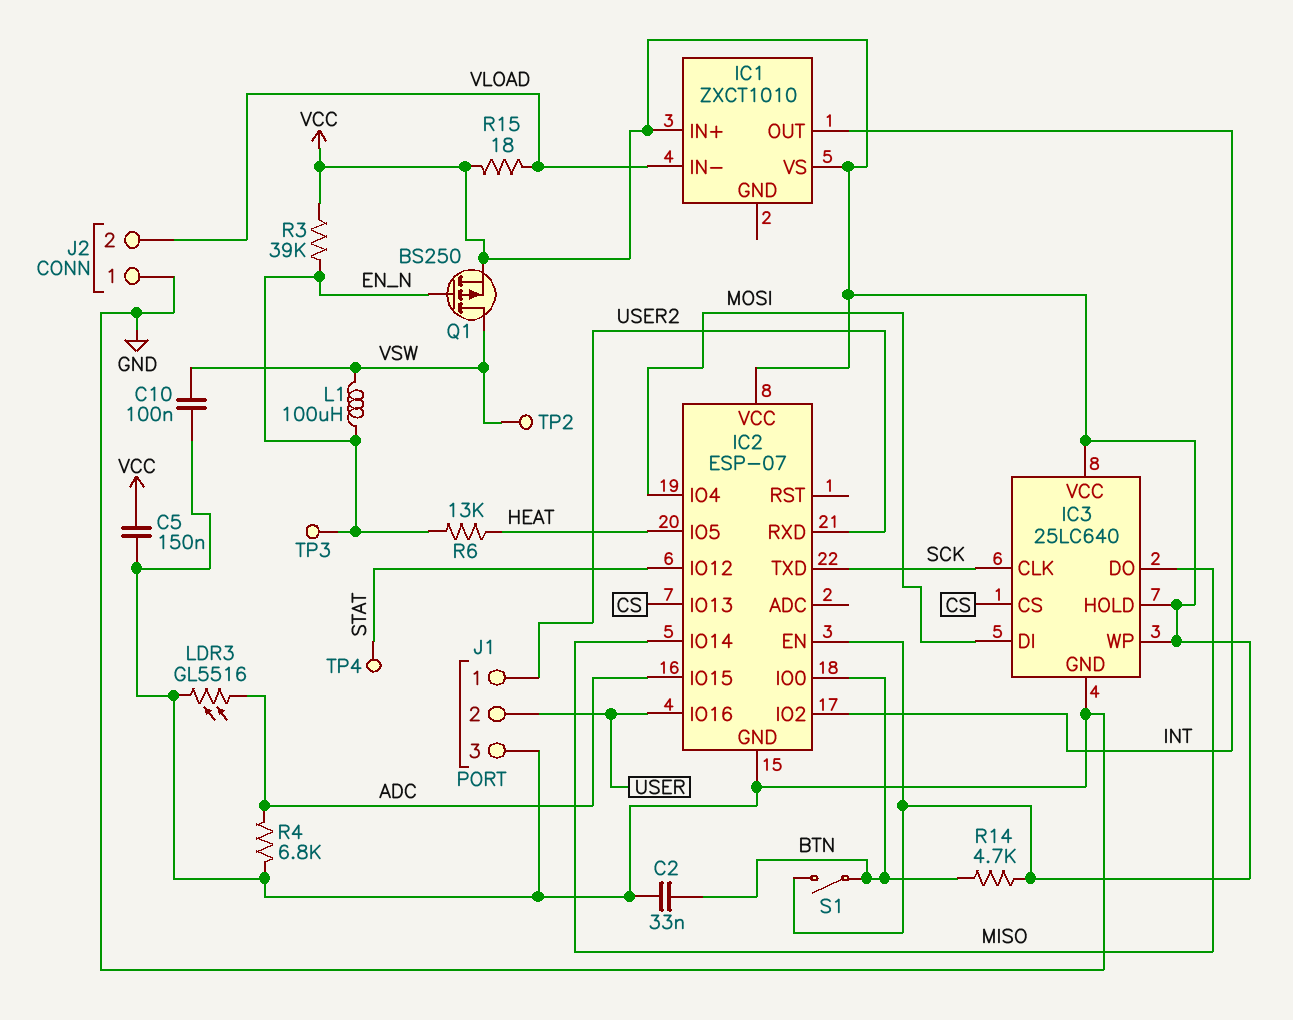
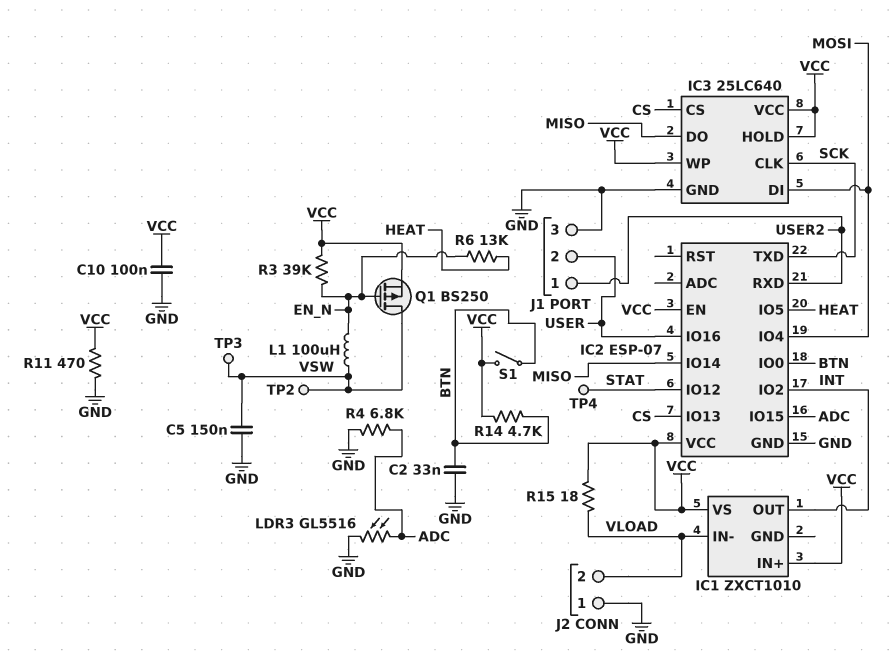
C5: 150nF (GND, VCC) -> 150nF (GND, VSW)
C10: 100nF (GND, VSW) -> 100nF (GND, VCC)
R11: none -> 470 (GND, VCC)
TP3: test point (EN_N) -> test point (VSW)

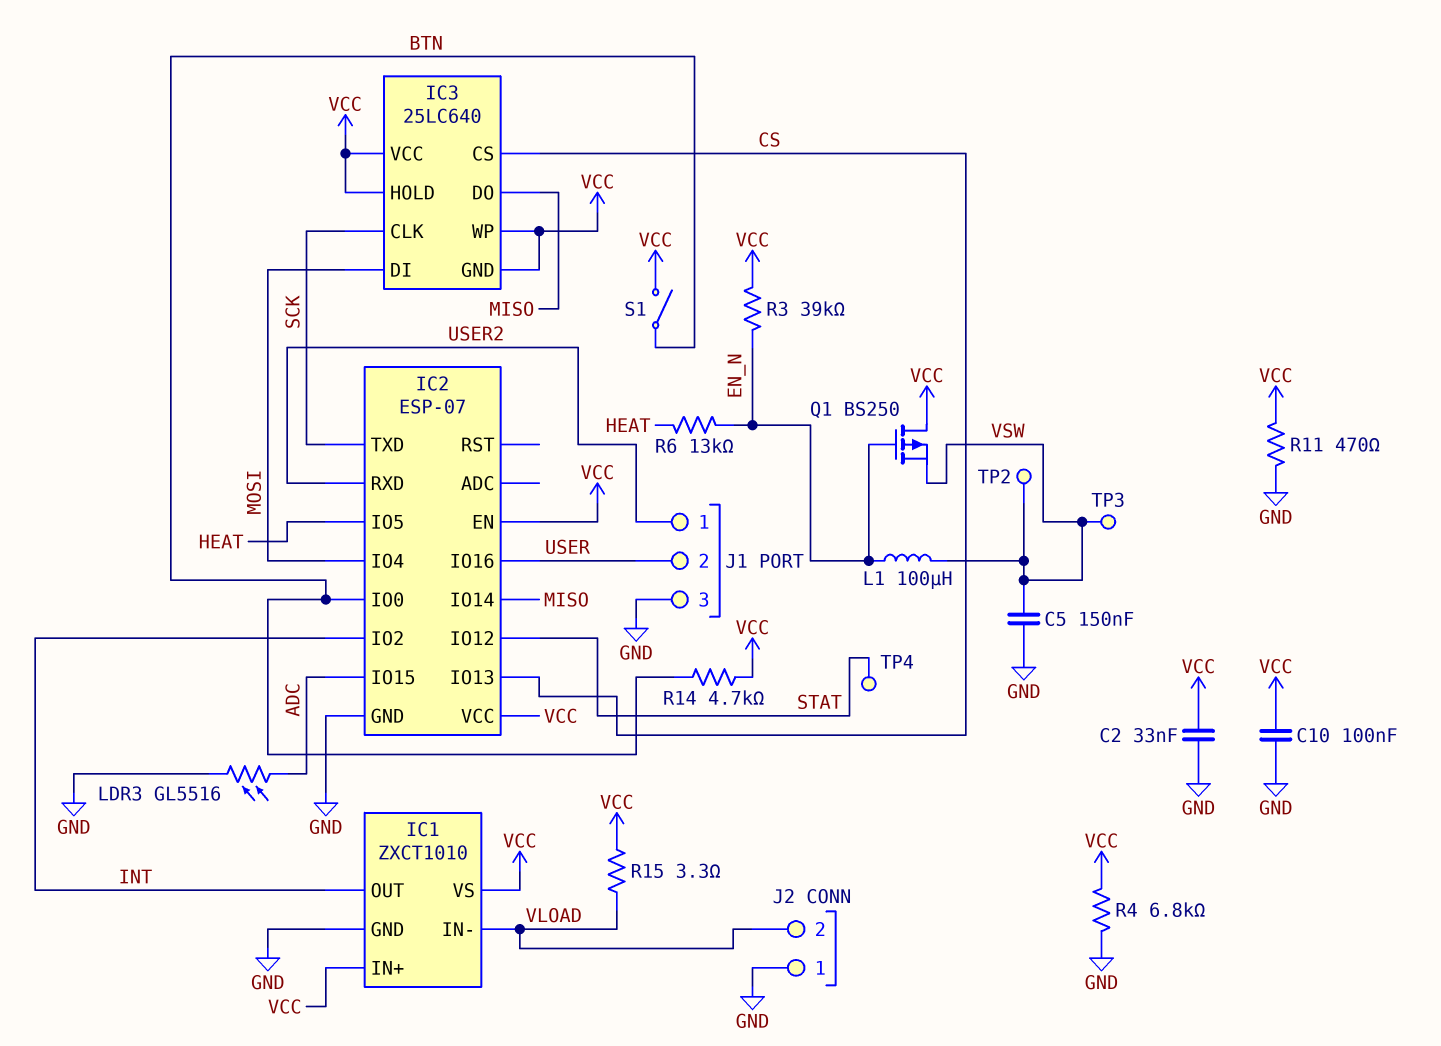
C2: 33nF (BTN, GND) -> 33nF (GND, VCC)
IC1 pin GND: none -> GND
IC3 pin GND: GND -> VCC
Q1: PMOS BS250 (G EN_N, D VSW, S VCC) -> PMOS BS250 (G EN_N, D VCC, S VSW)
R4: 6.8k (ADC, GND) -> 6.8k (GND, VCC)
R15: 18 (VCC, VLOAD) -> 3.3 (VCC, VLOAD)

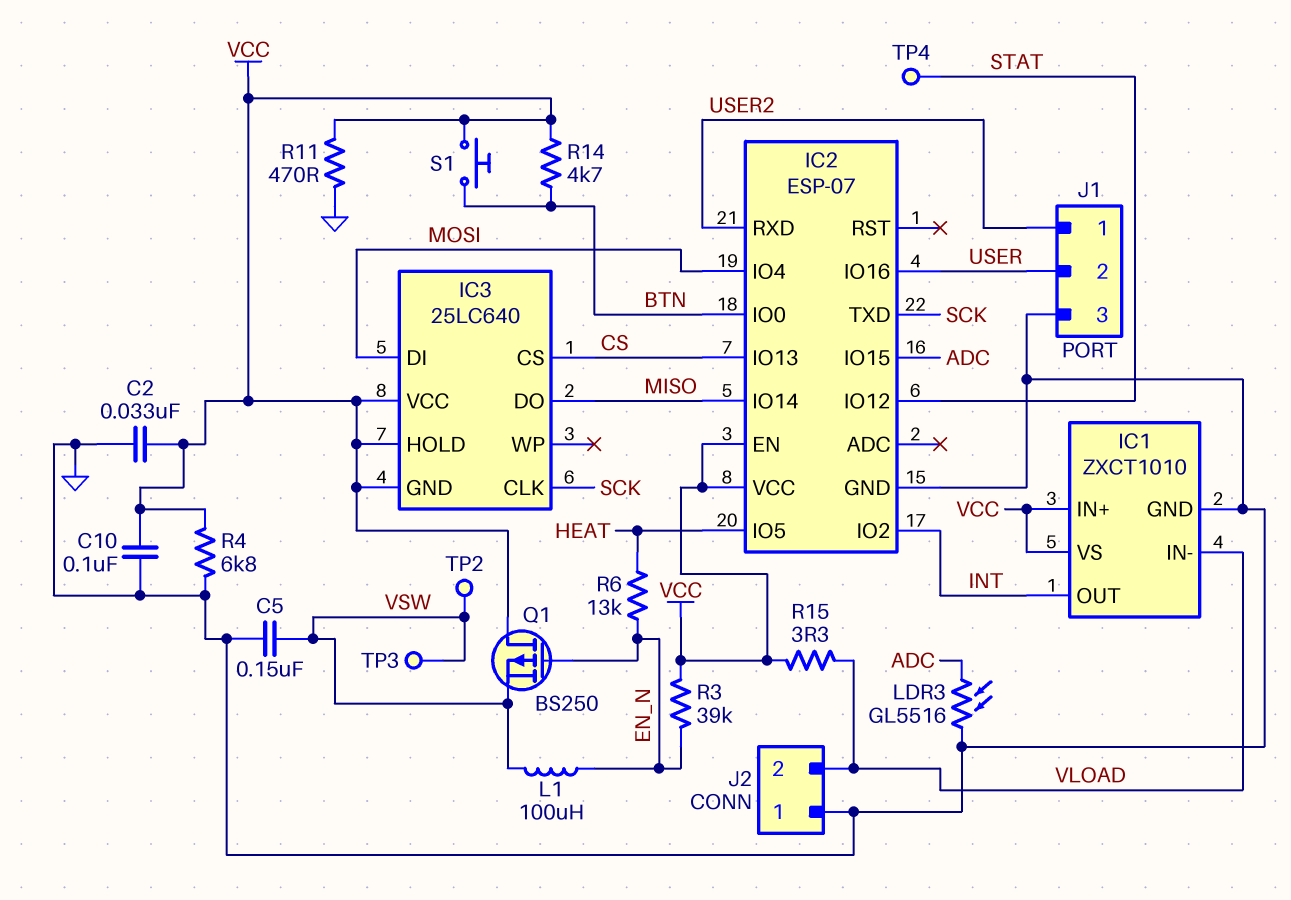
IC3 pin WP: VCC -> none
S1: switch (BTN, VCC) -> button (BTN, VCC)

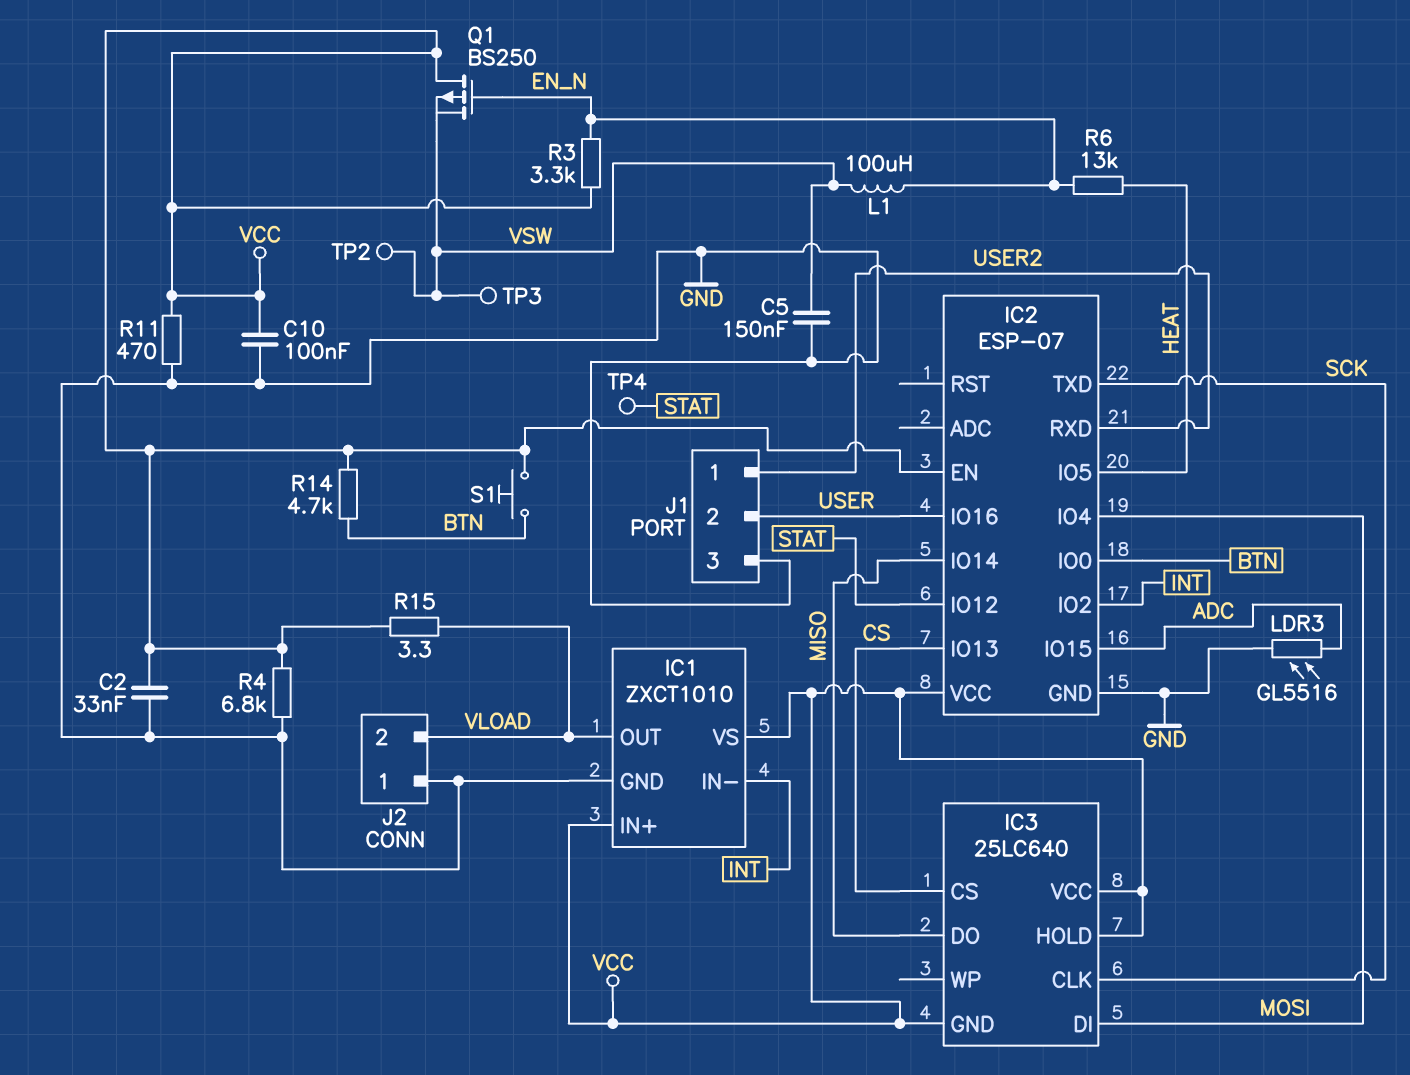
IC1 pin IN-: VLOAD -> INT
IC1 pin OUT: INT -> VLOAD
R3: 39k (EN_N, VCC) -> 3.3k (EN_N, VCC)

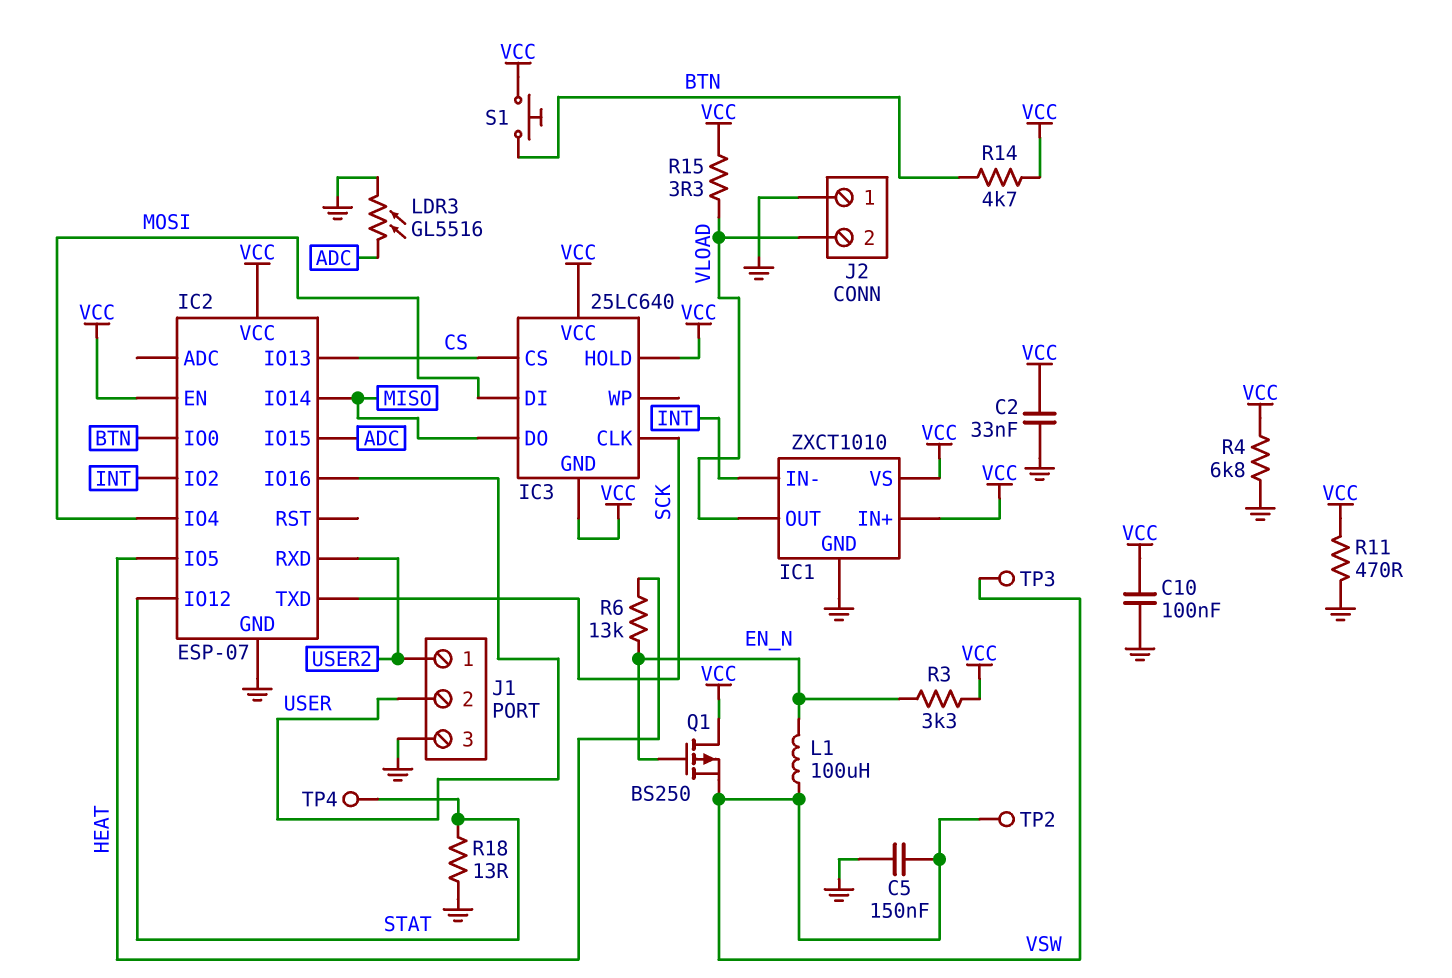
R18: none -> 13 (GND, STAT)

